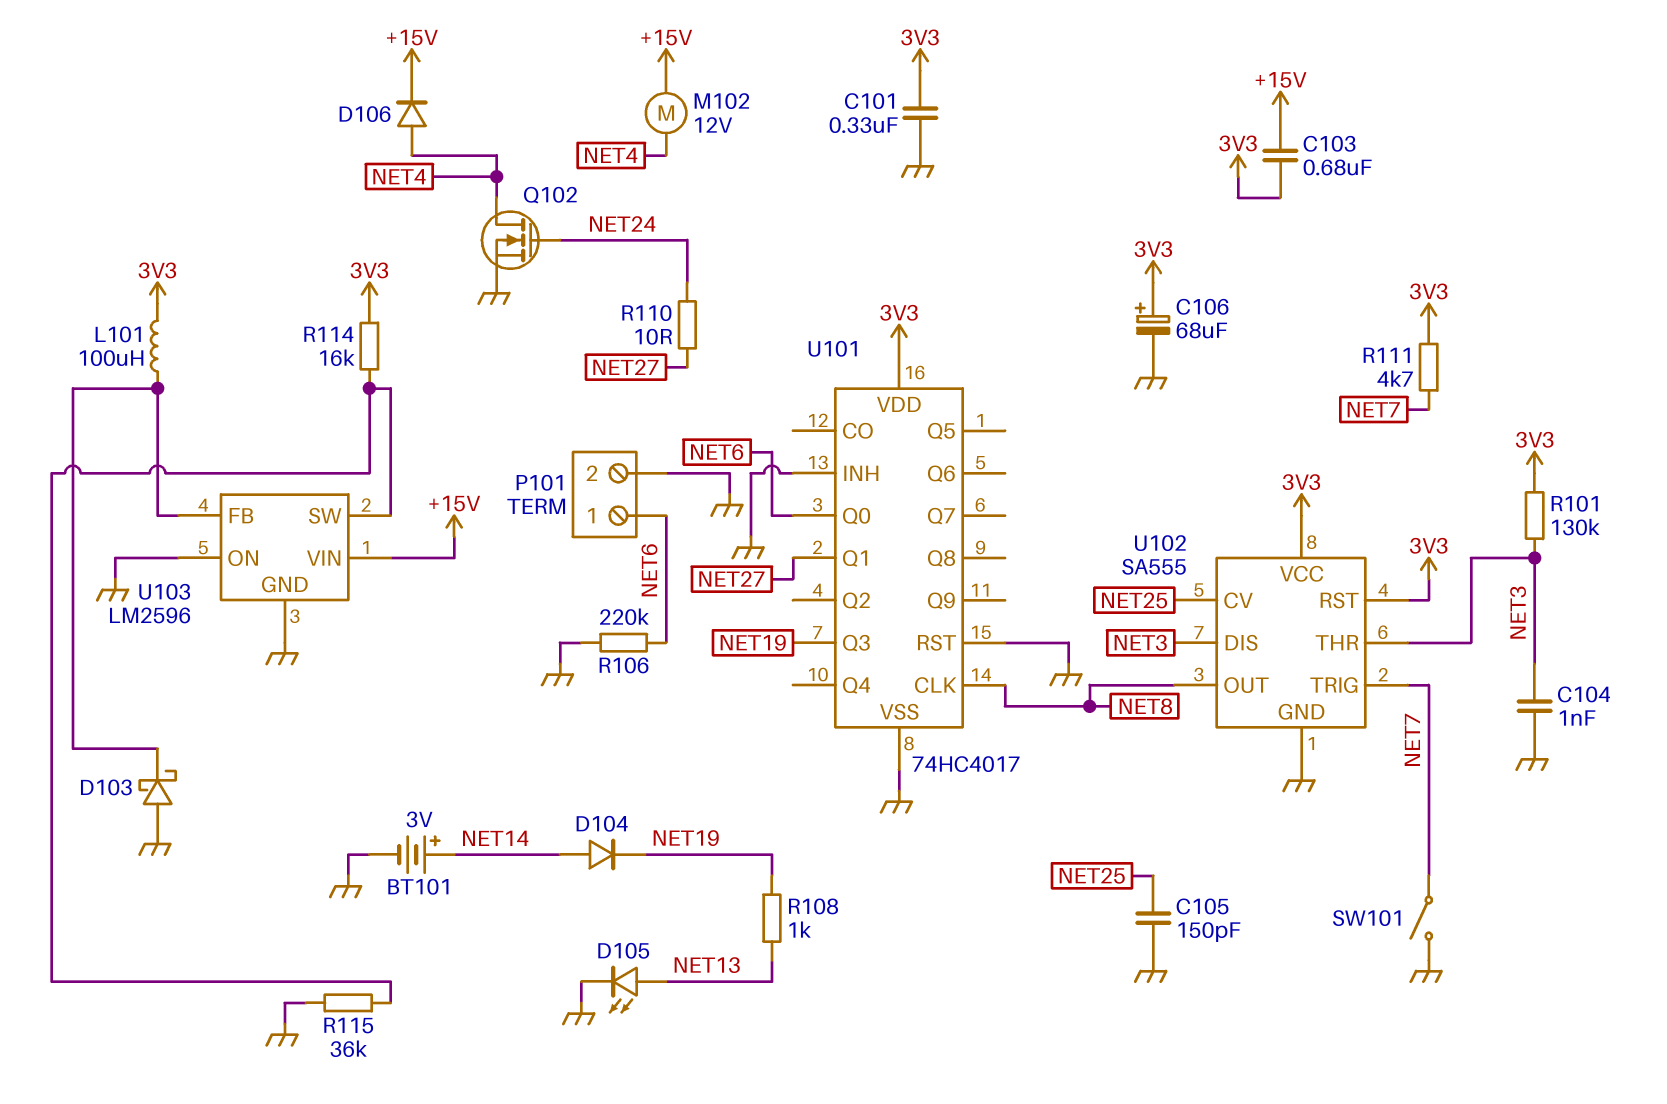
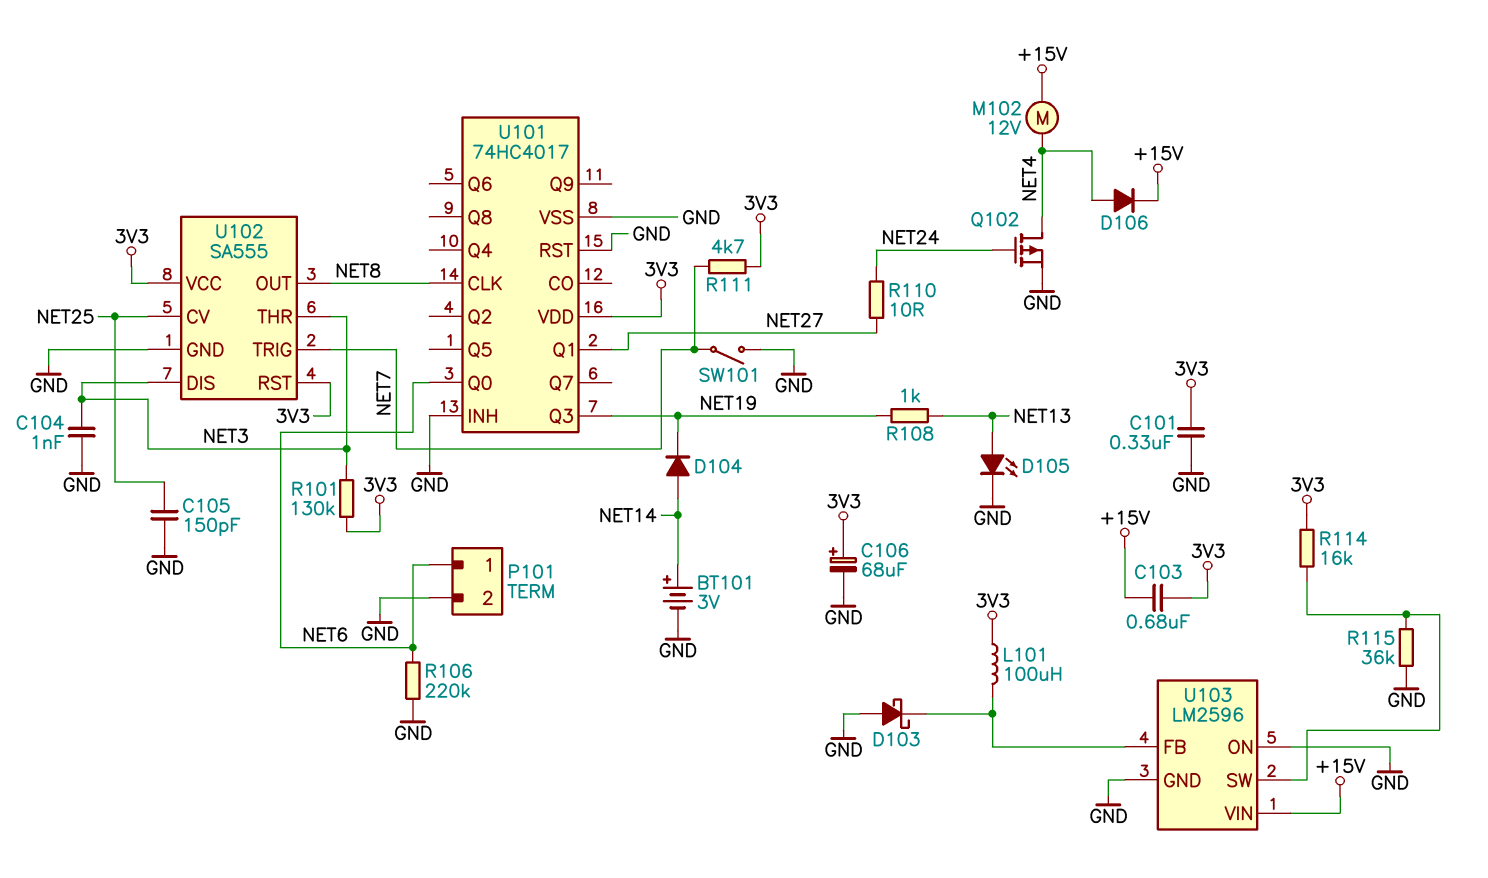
Q102: NMOS (G NET24, D NET4, S GND) -> PMOS (G NET24, D NET4, S GND)

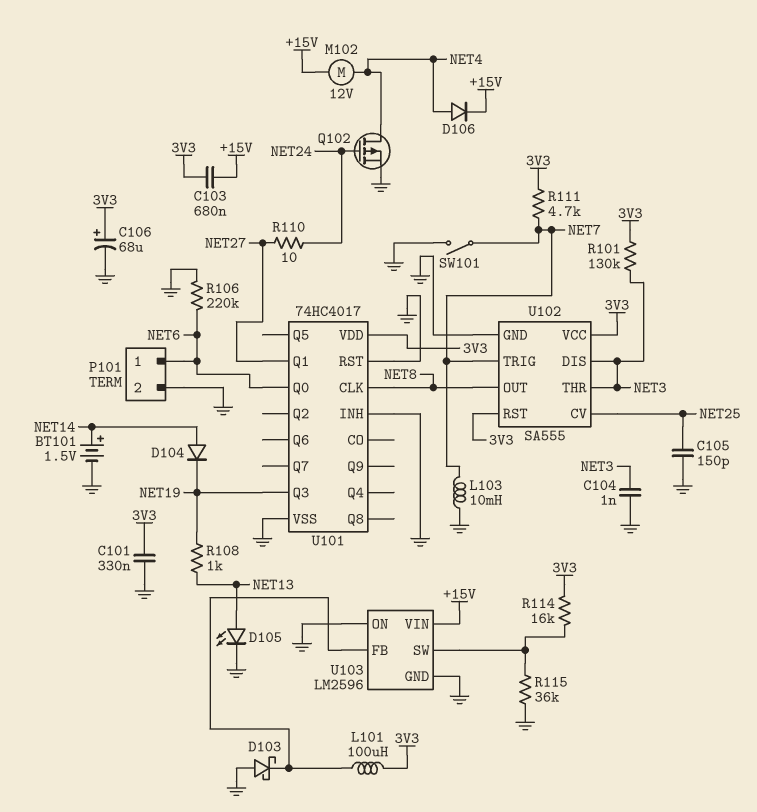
BT101: 3V (plus NET14, minus GND) -> 1.5V (plus NET14, minus GND)
L103: none -> 10mH (GND, NET7)

